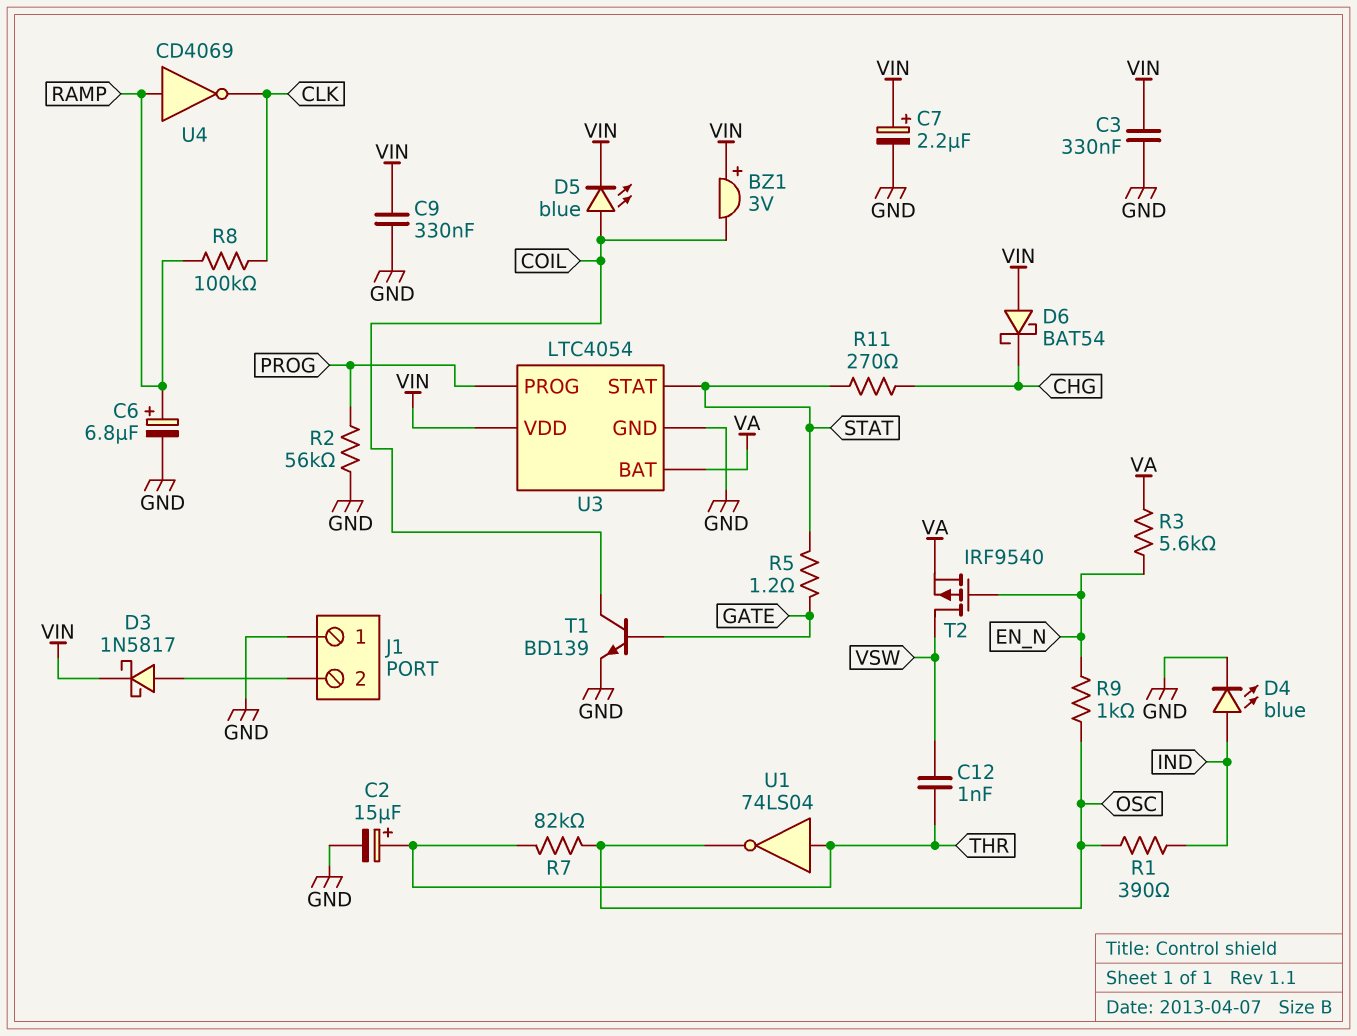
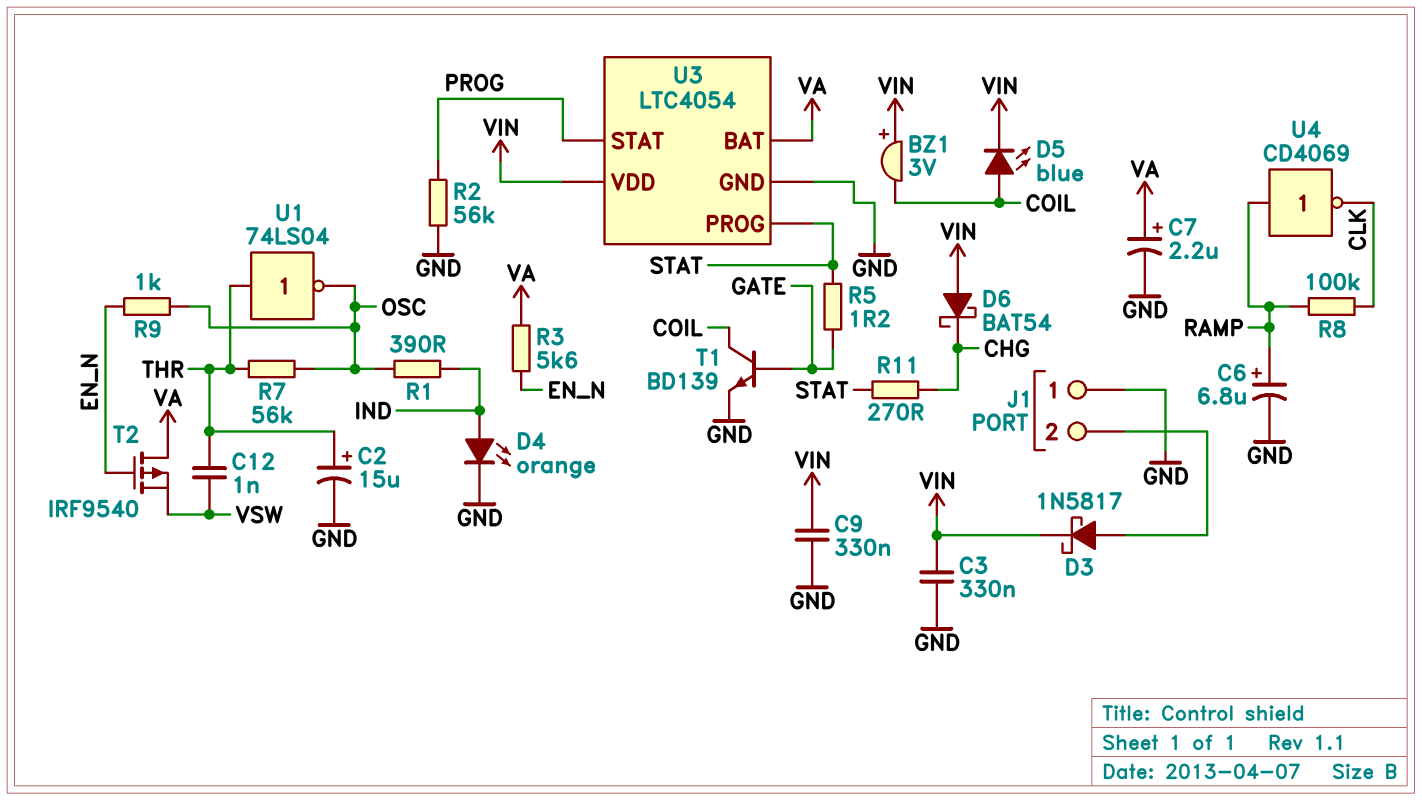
C7: 2.2uF (plus VIN, minus GND) -> 2.2uF (plus VA, minus GND)
D4: LED blue (A IND, K GND) -> LED orange (A IND, K GND)
R7: 82k (OSC, THR) -> 56k (OSC, THR)
T2: PMOS IRF9540 (G EN_N, D VSW, S VA) -> PMOS IRF9540 (G EN_N, D VA, S VSW)
U3 pin PROG: PROG -> STAT
U3 pin STAT: STAT -> PROG

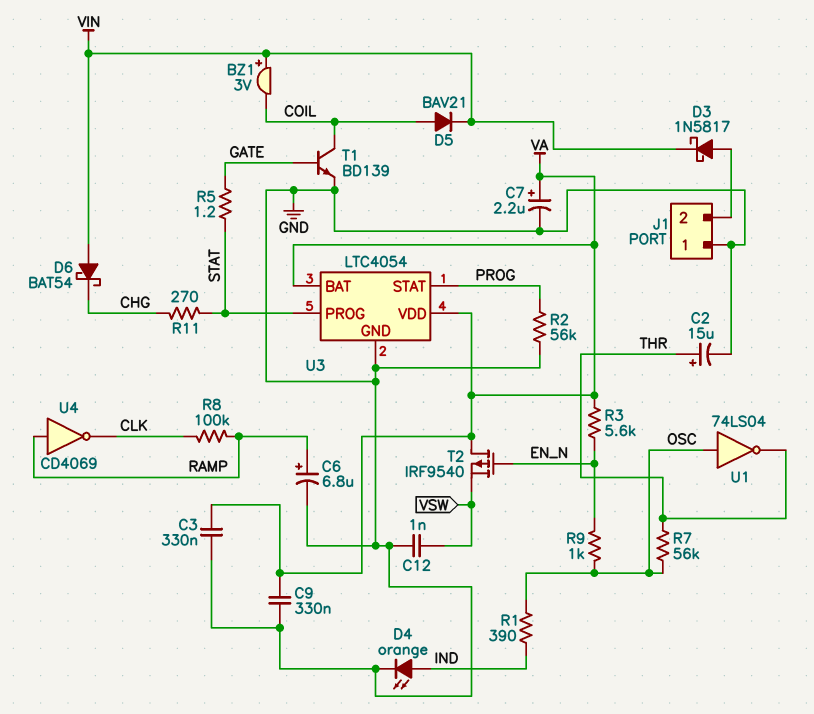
C3: 330nF (GND, VIN) -> 330nF (GND, VA)
C9: 330nF (GND, VIN) -> 330nF (GND, VA)
C12: 1nF (THR, VSW) -> 1nF (GND, VSW)
D5: LED blue (A COIL, K VIN) -> diode BAV21 (A COIL, K VIN)
U1: NOT 74LS04 (in THR, out OSC) -> NOT 74LS04 (in OSC, out THR)
U3 pin VDD: VIN -> VA

